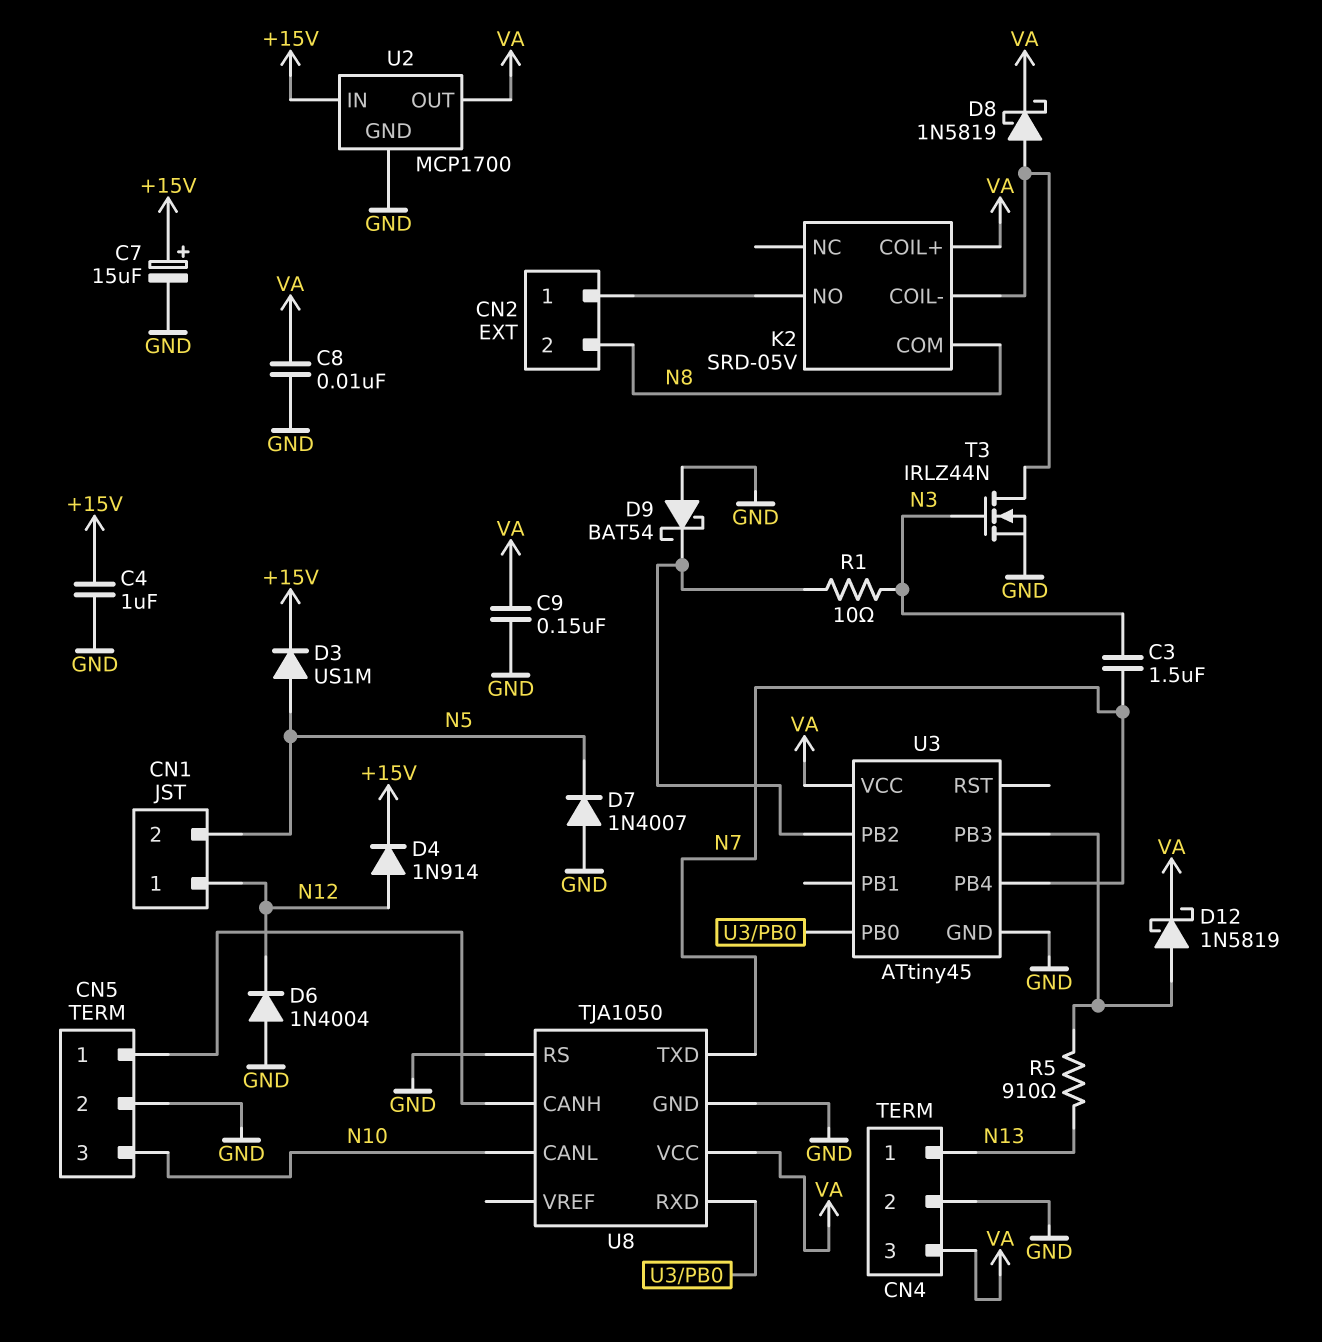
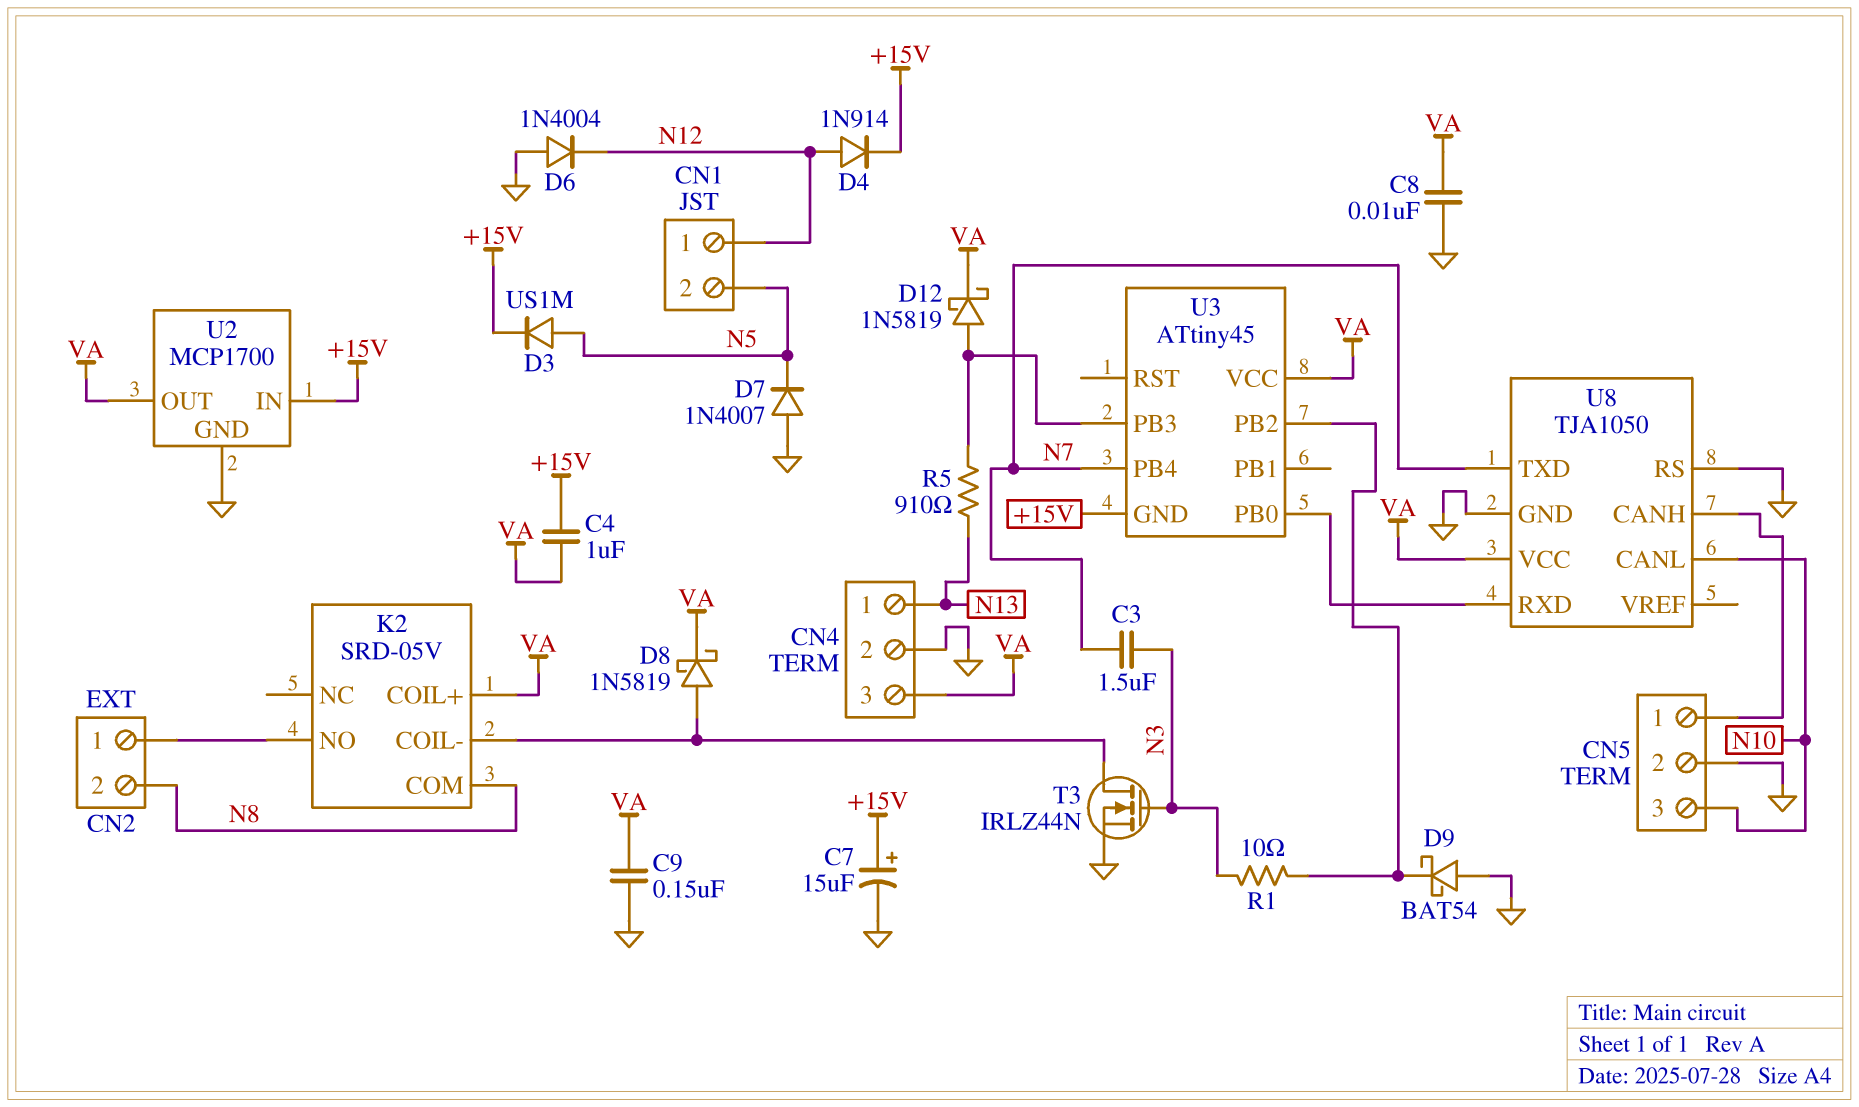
C4: 1uF (+15V, GND) -> 1uF (+15V, VA)
U3 pin GND: GND -> +15V

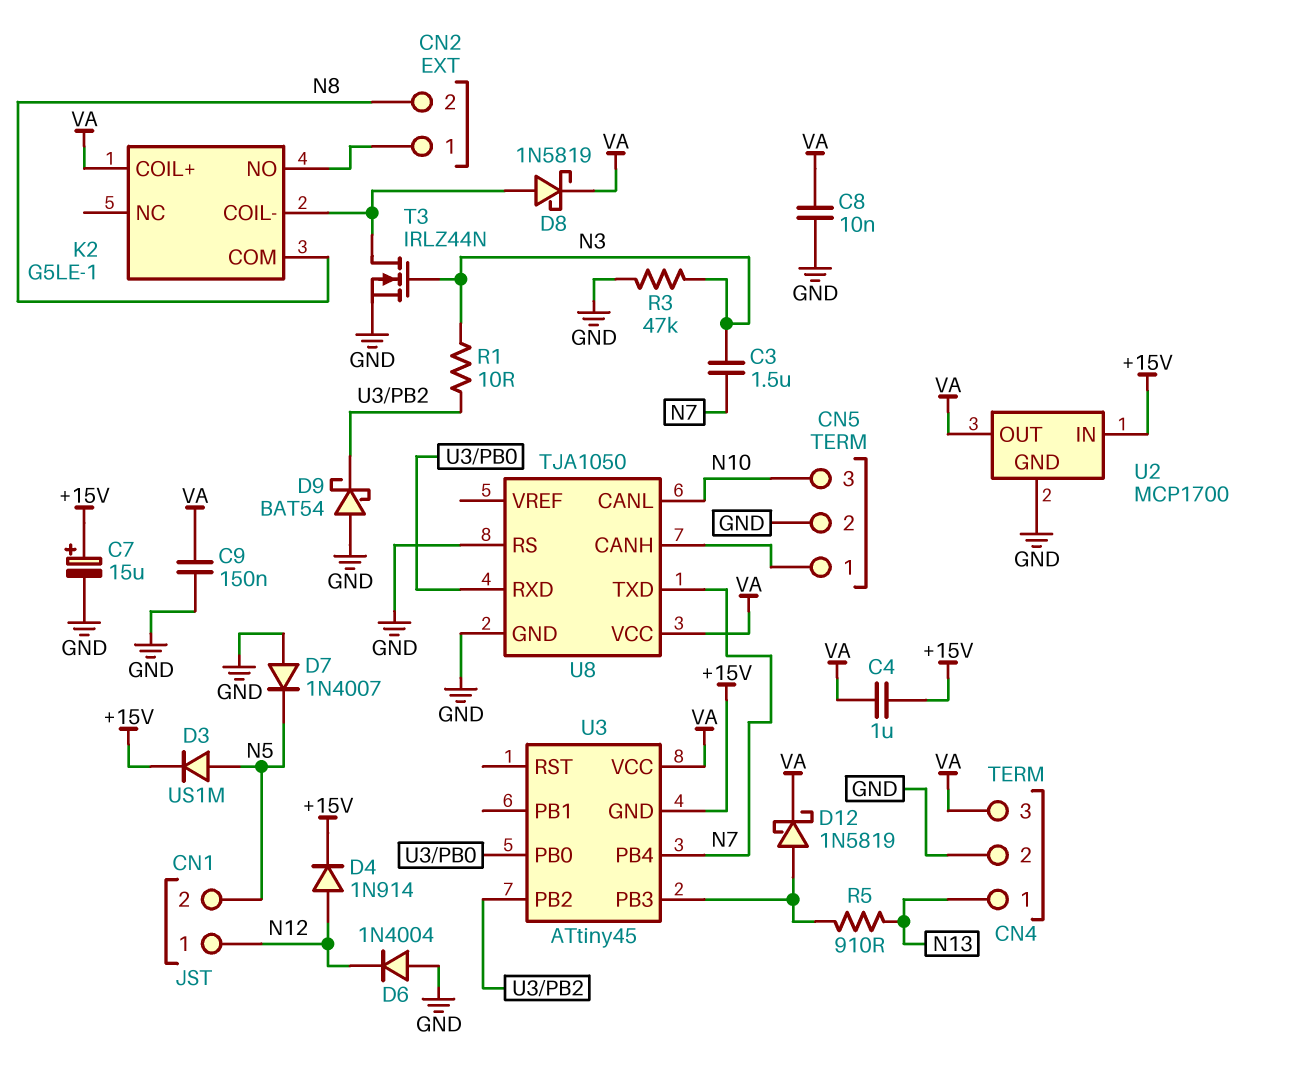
K2: SRD-05V -> G5LE-1
R3: none -> 47k (GND, N3)

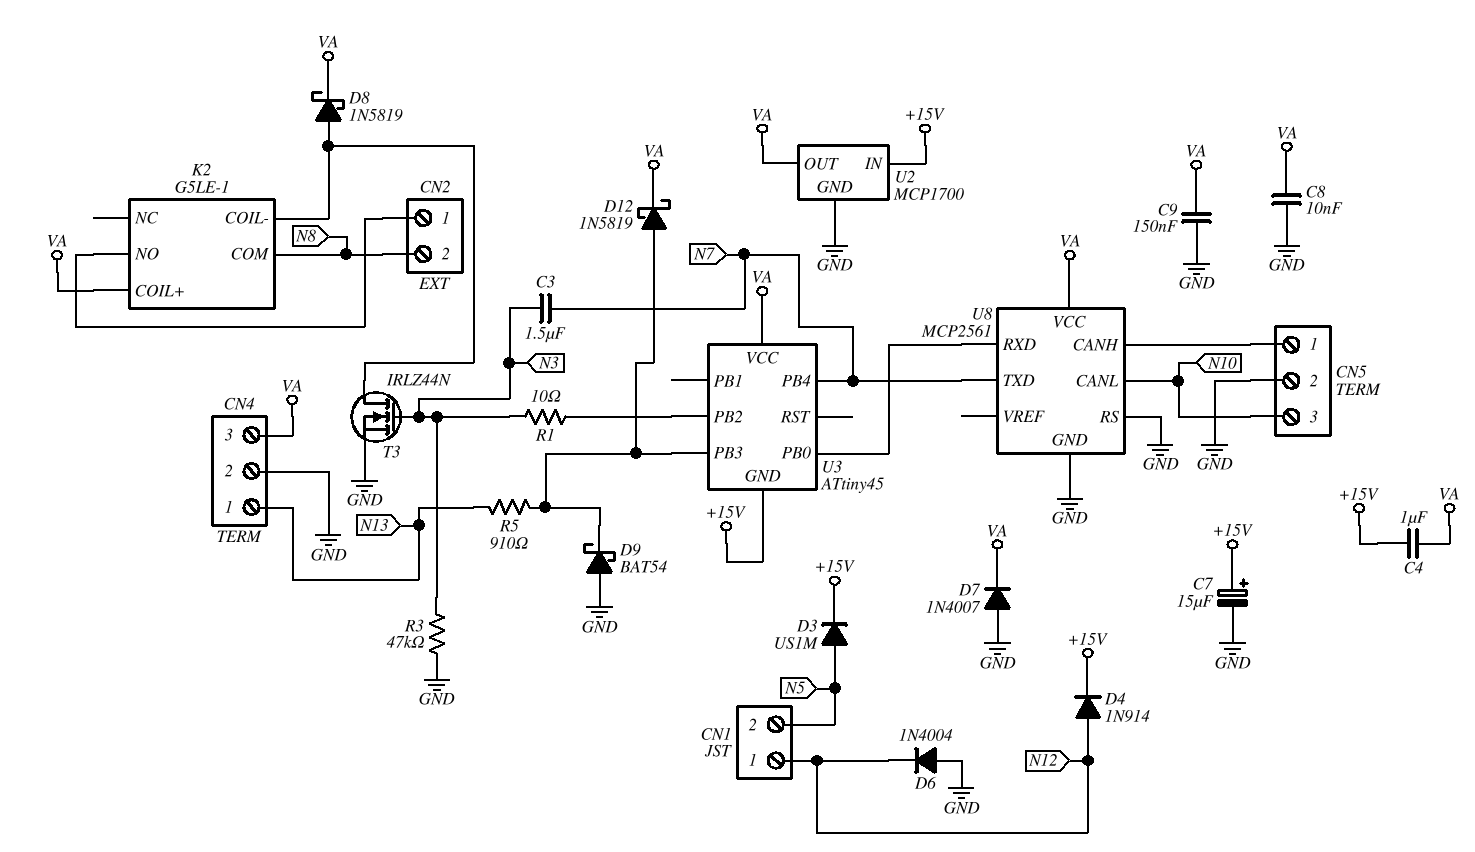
D7: diode 1N4007 (A GND, K N5) -> diode 1N4007 (A GND, K VA)
D9: schottky BAT54 (A GND, K U3/PB2) -> schottky BAT54 (A GND, K U3/PB3)
U8: TJA1050 -> MCP2561

